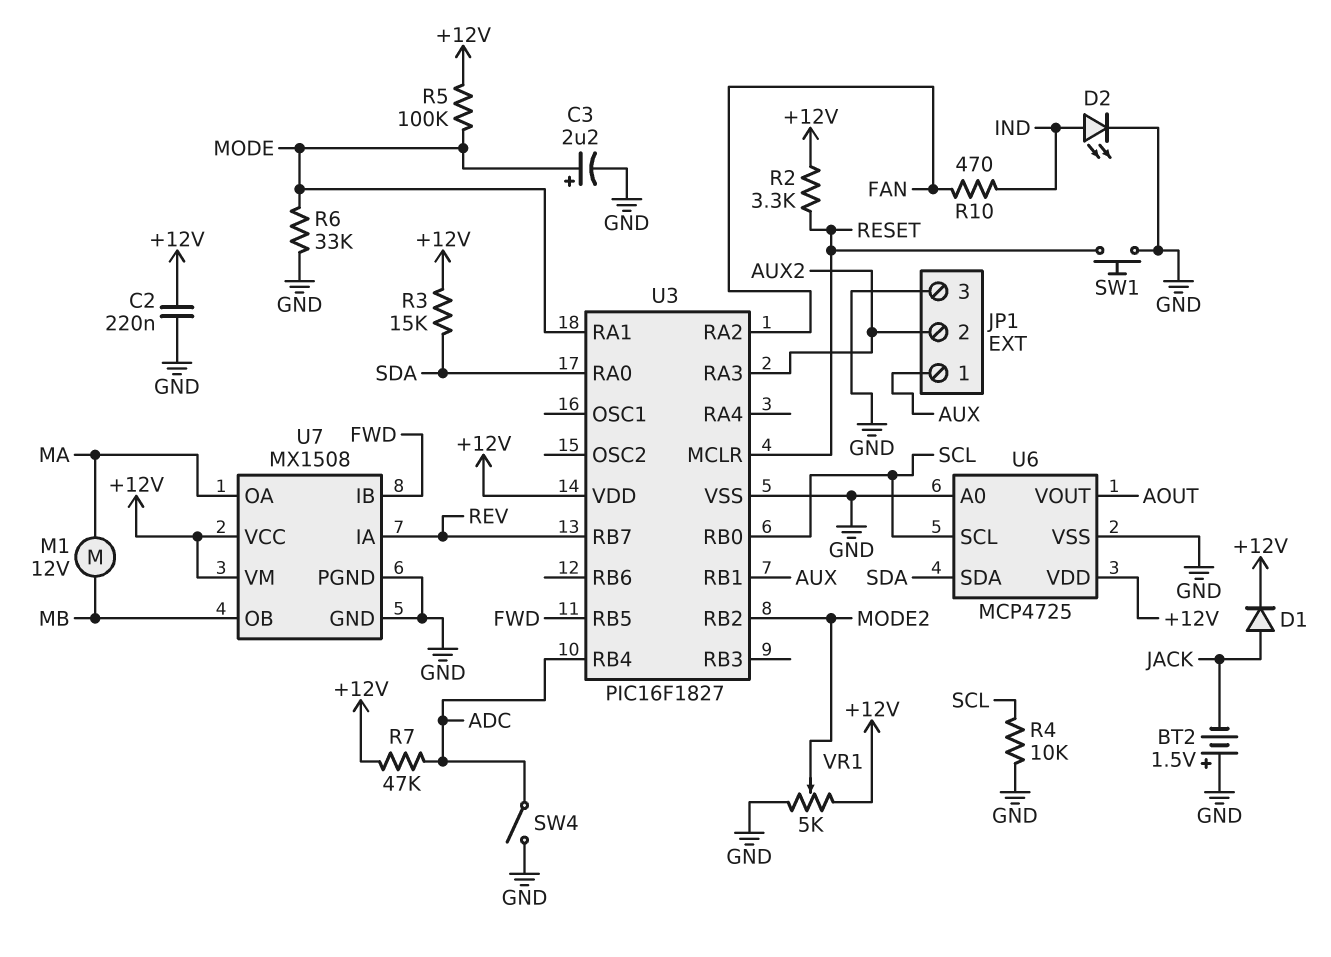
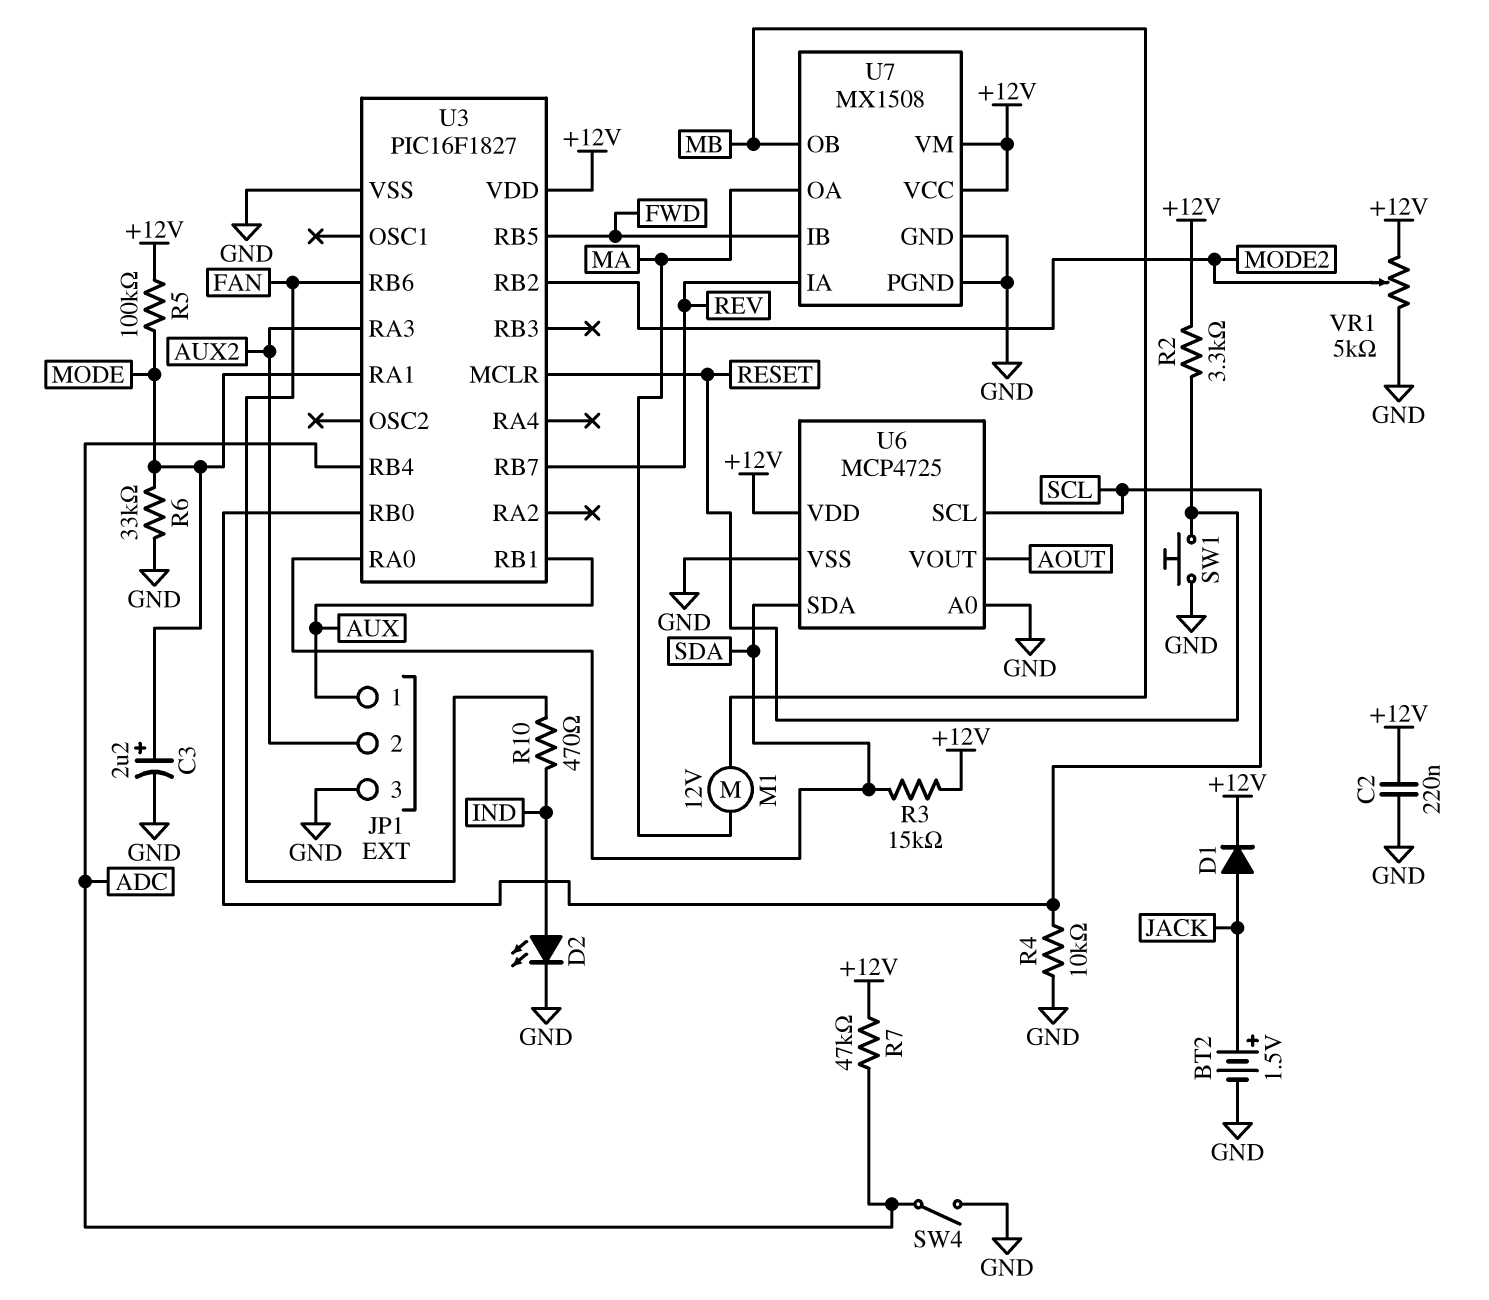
BT2: 1.5V (plus GND, minus JACK) -> 1.5V (plus JACK, minus GND)
U3 pin RA2: FAN -> none
U3 pin RB6: none -> FAN

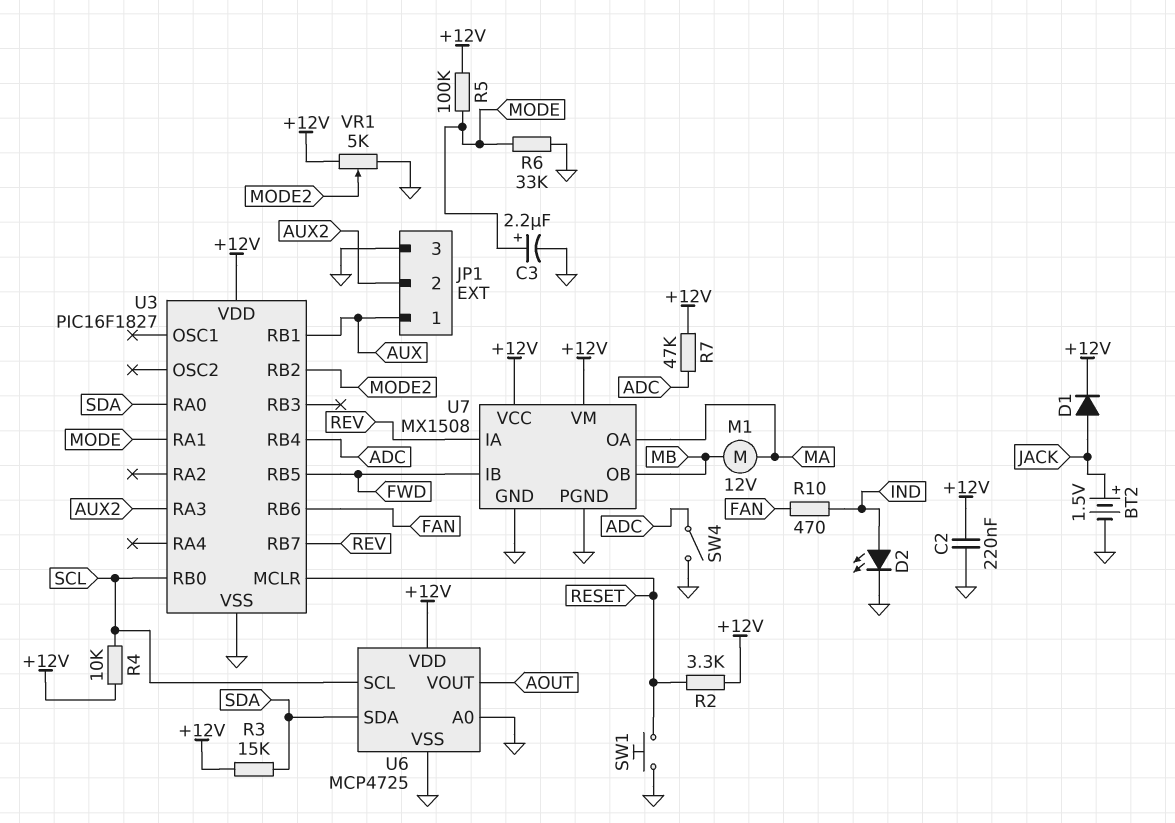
R4: 10k (GND, SCL) -> 10k (+12V, SCL)

